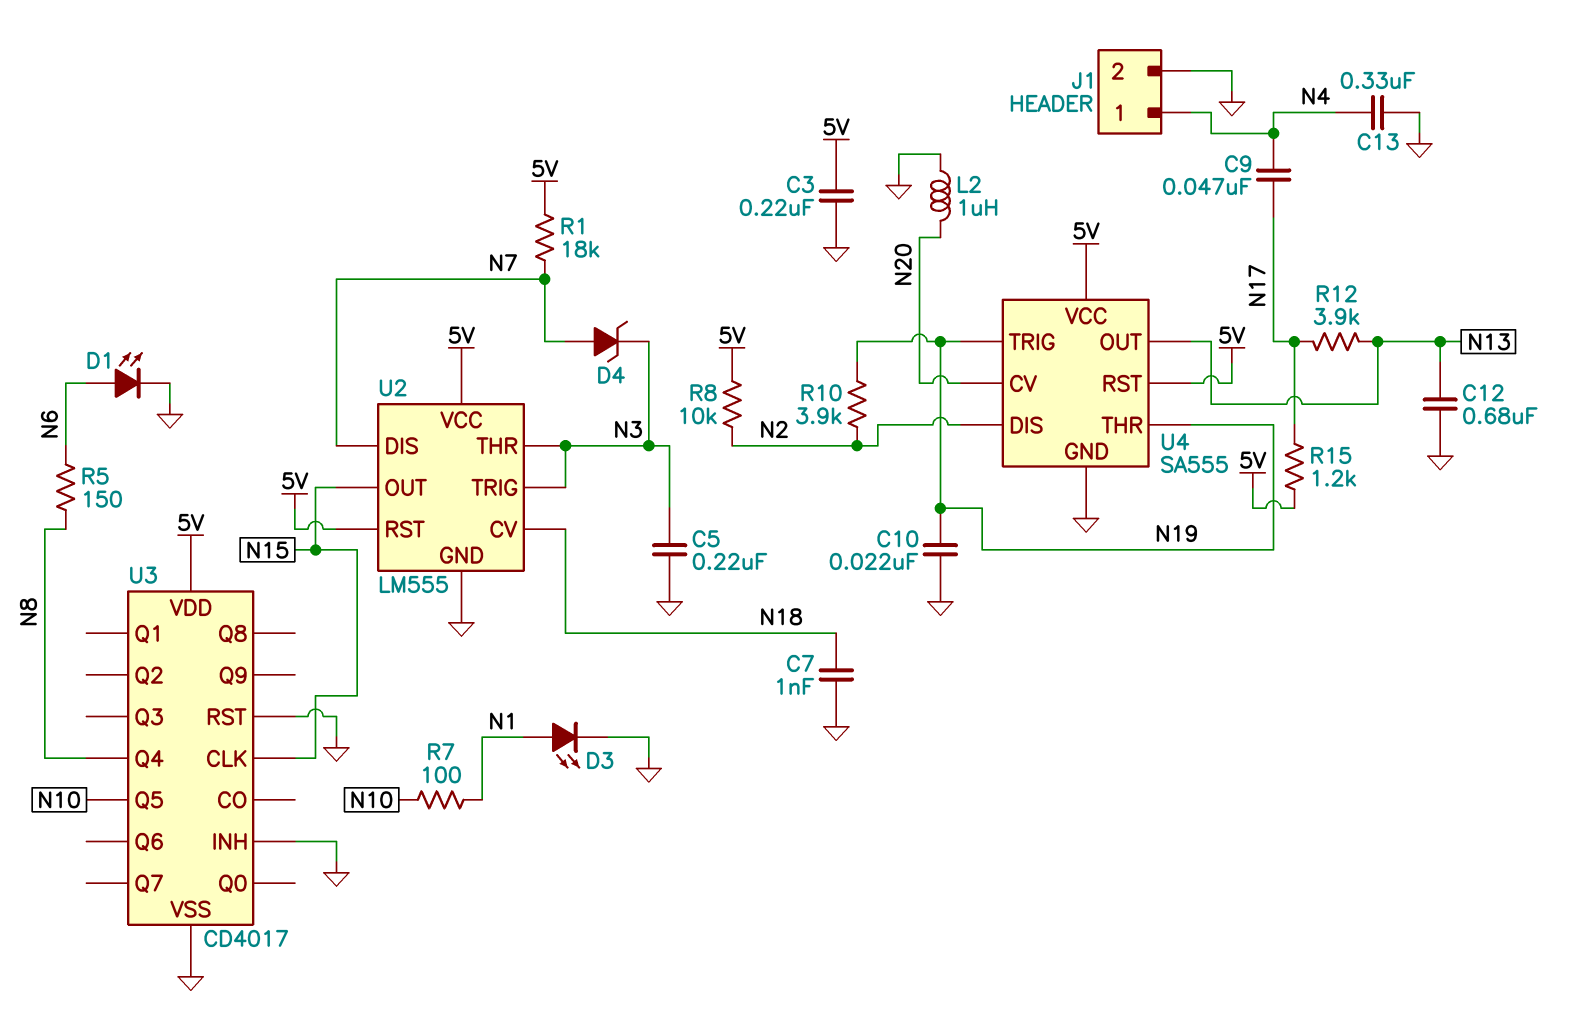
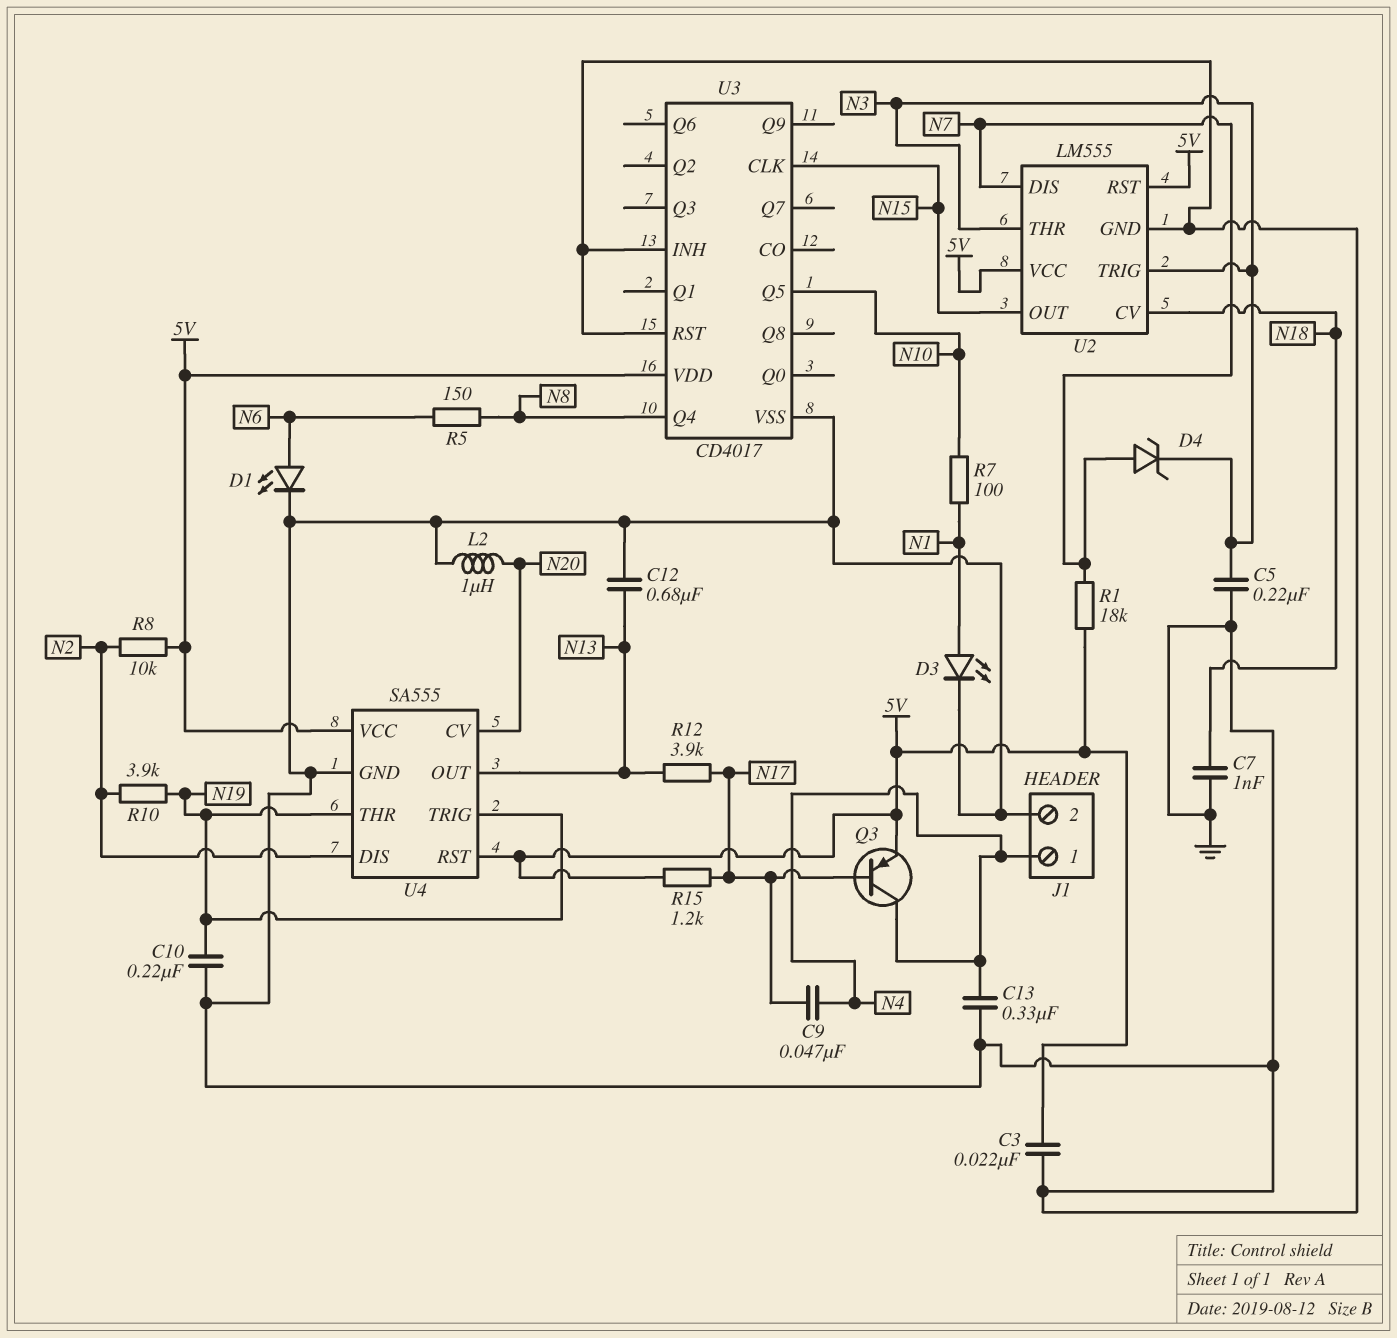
C3: 220nF (5V, GND) -> 22nF (5V, GND)
C10: 22nF (GND, N19) -> 220nF (GND, N19)
Q3: none -> PNP (B N17, C N4, E 5V)

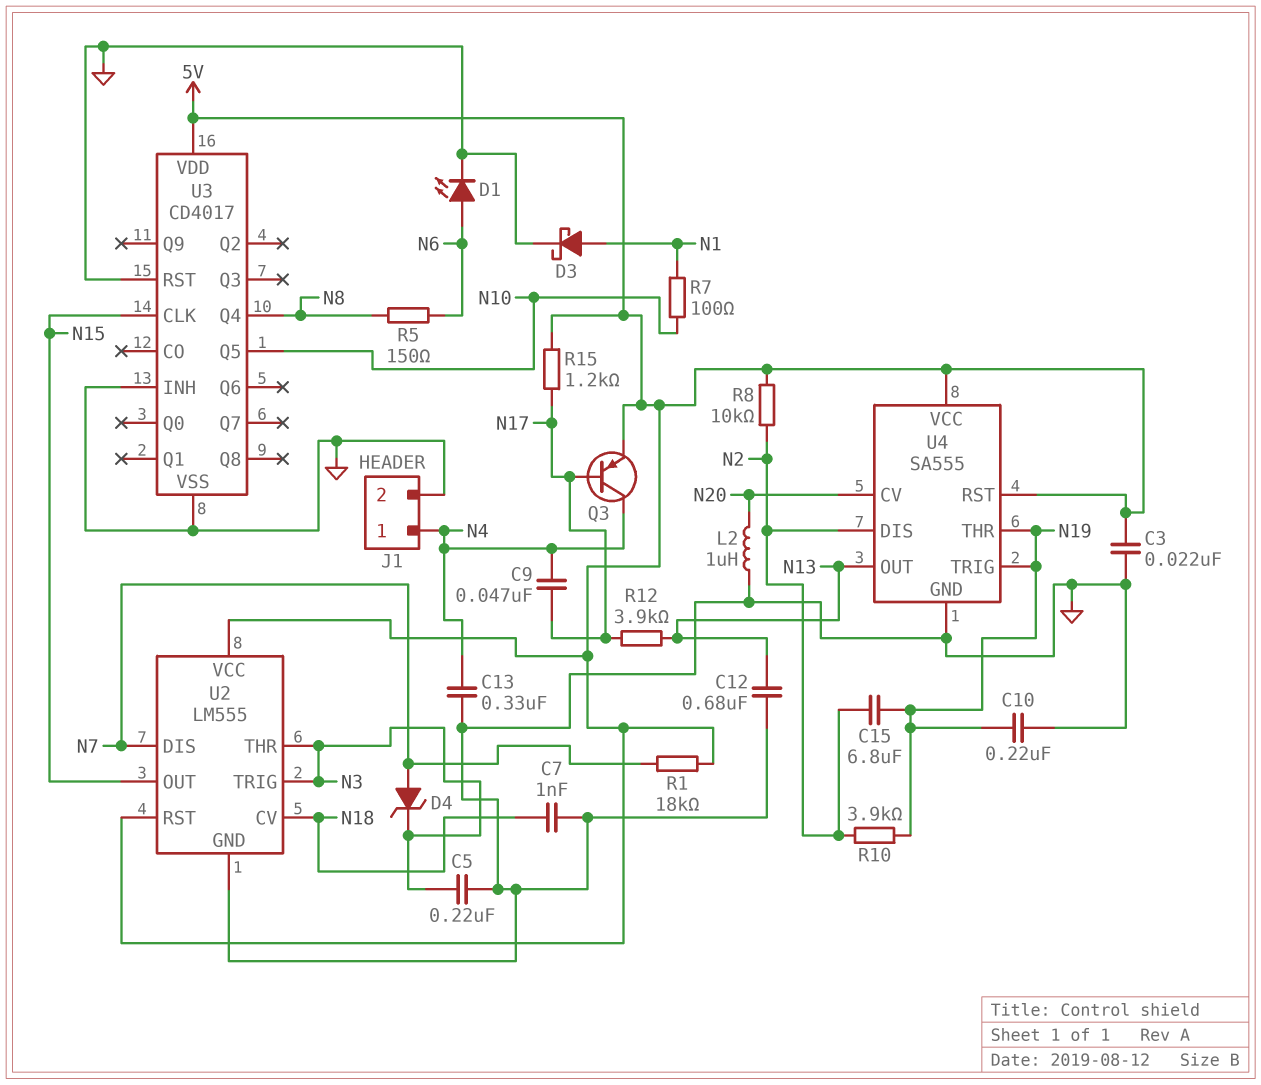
C15: none -> 6.8uF (N2, N19)
D3: LED (A N1, K GND) -> schottky (A N1, K GND)

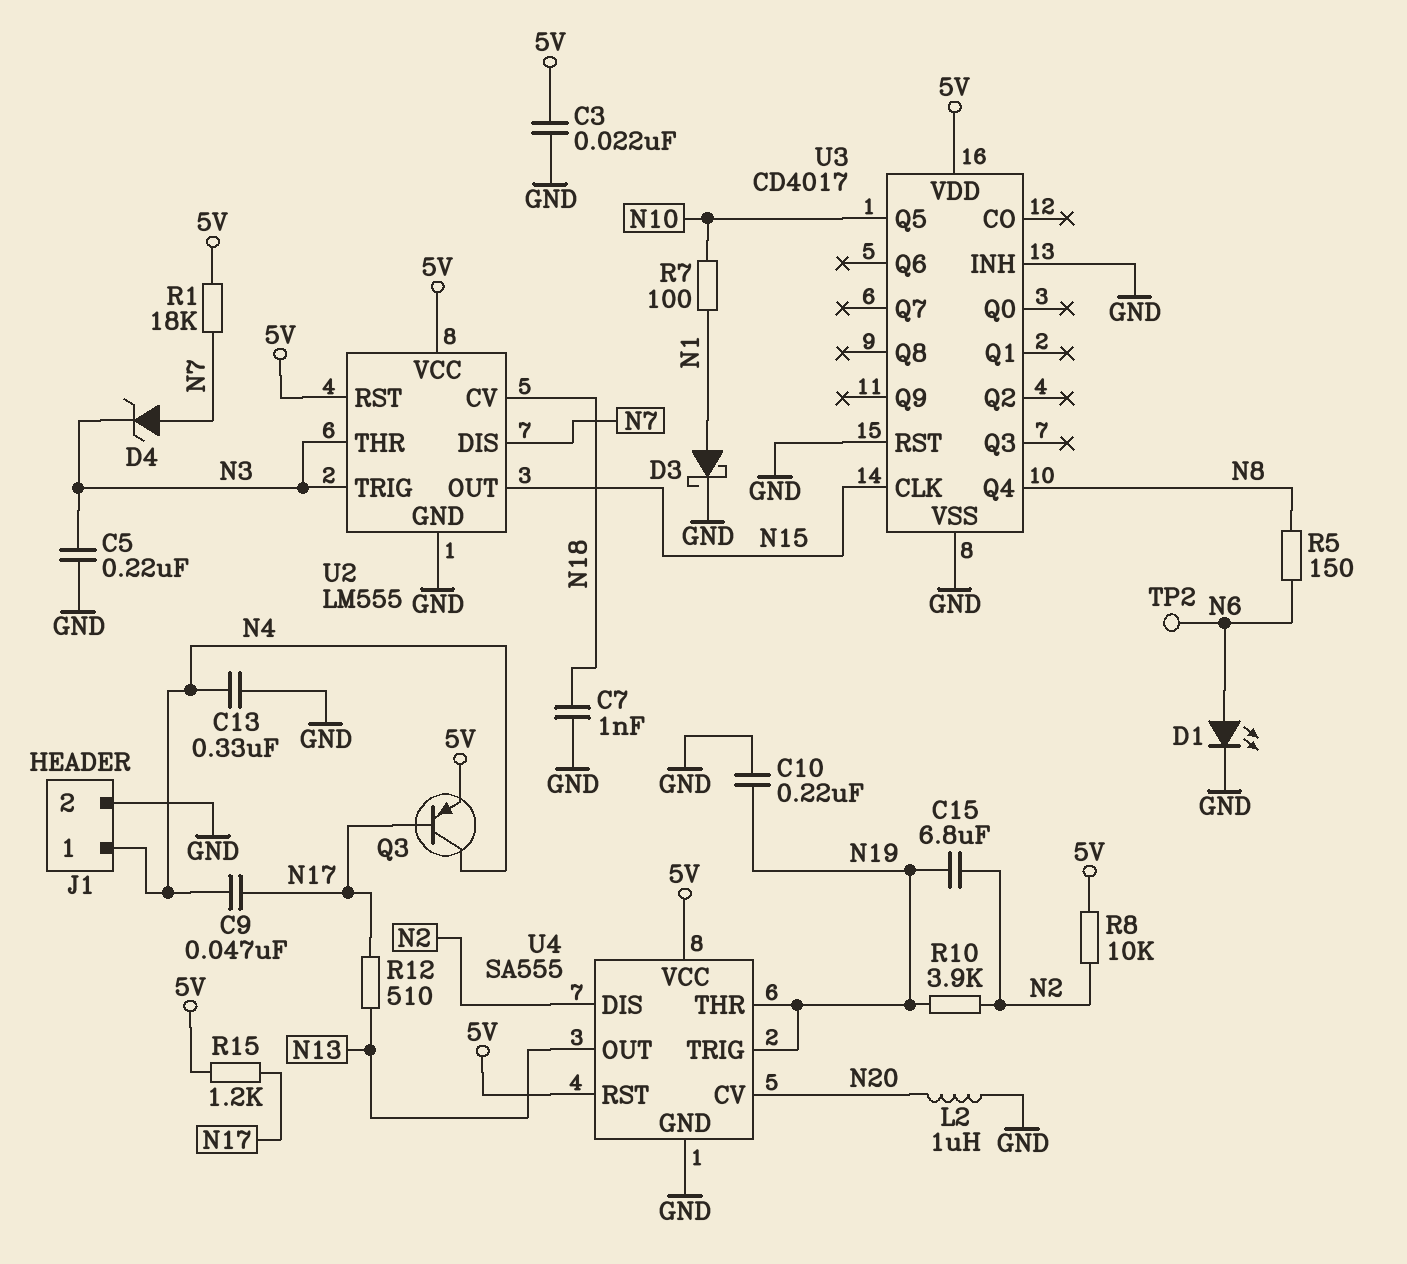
C12: 680nF (GND, N13) -> none
R12: 3.9k (N13, N17) -> 510 (N13, N17)
TP2: none -> test point (N6)

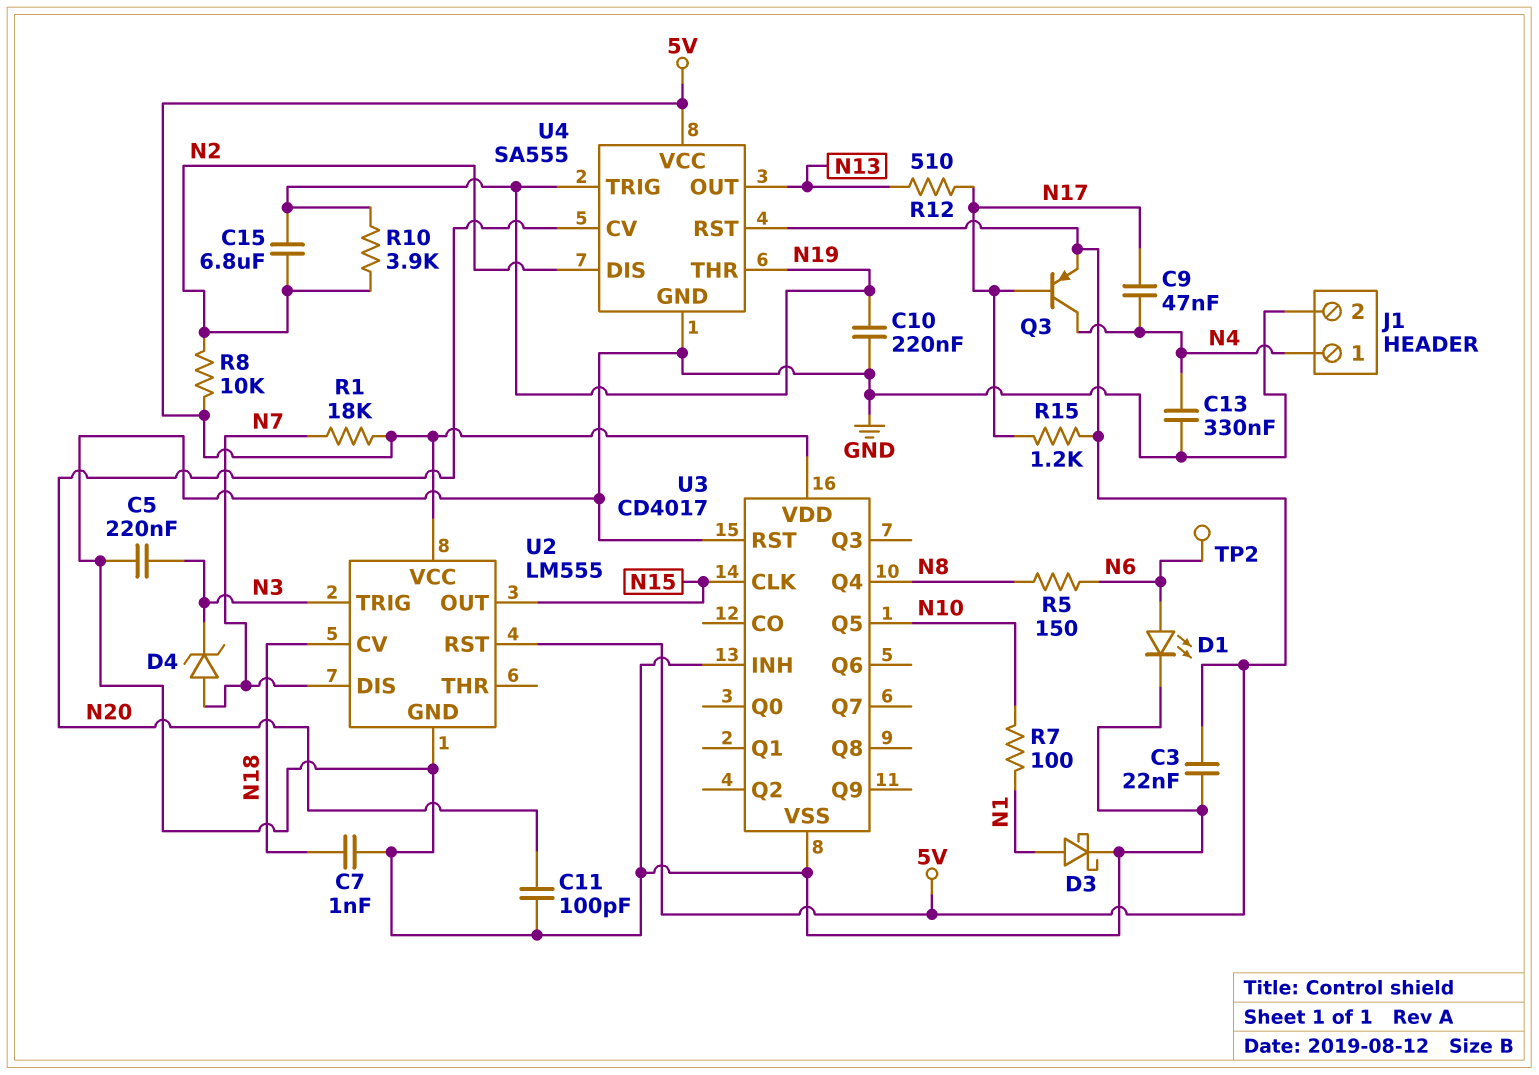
C11: none -> 100pF (GND, N20)
L2: 1uH (GND, N20) -> none
U2 pin THR: N3 -> none

